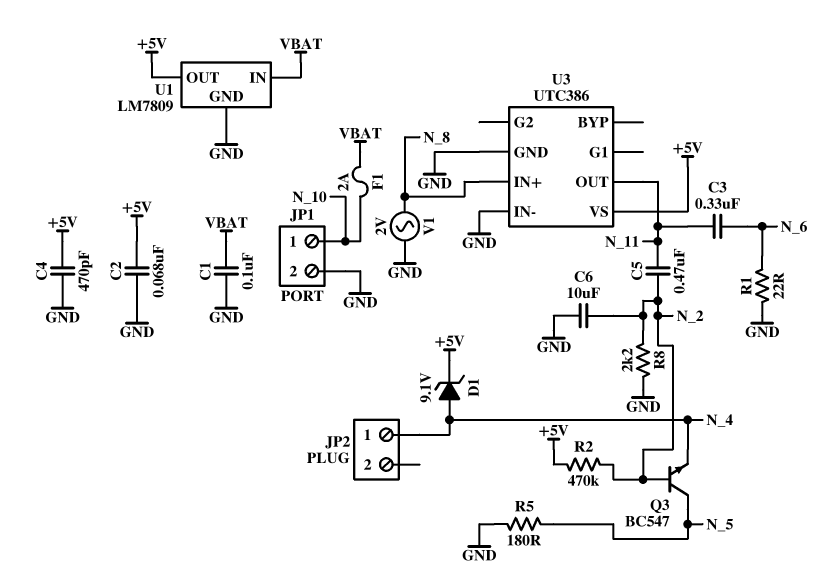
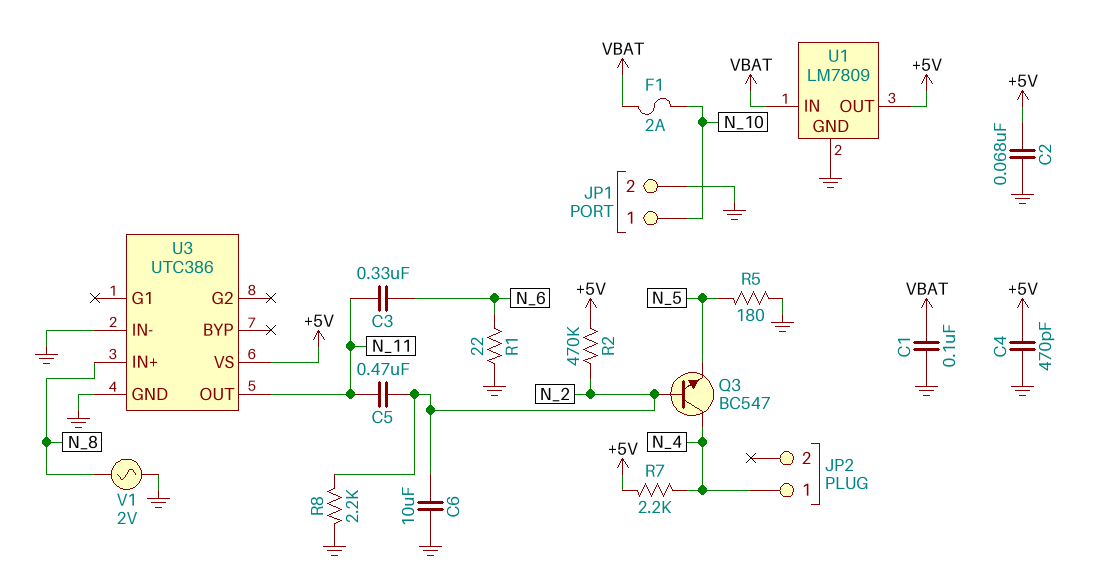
D1: zener 9.1V (A N_4, K +5V) -> none
Q3: NPN BC547 (B N_2, C N_5, E N_4) -> NPN BC547 (B N_2, C N_4, E N_5)
R7: none -> 2.2k (+5V, N_4)

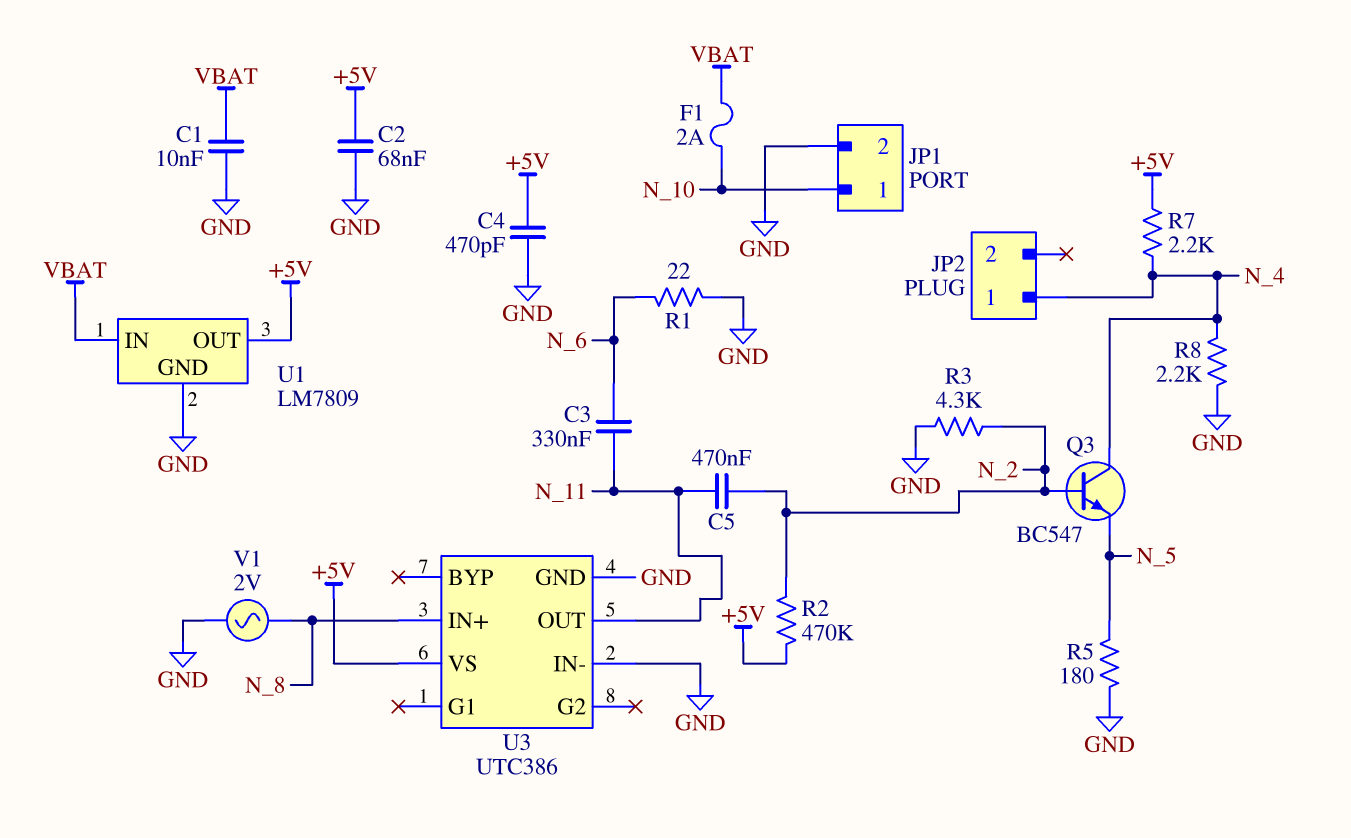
C1: 100nF (GND, VBAT) -> 10nF (GND, VBAT)
C6: 10uF (GND, N_2) -> none
R3: none -> 4.3k (GND, N_2)
R8: 2.2k (GND, N_2) -> 2.2k (GND, N_4)

